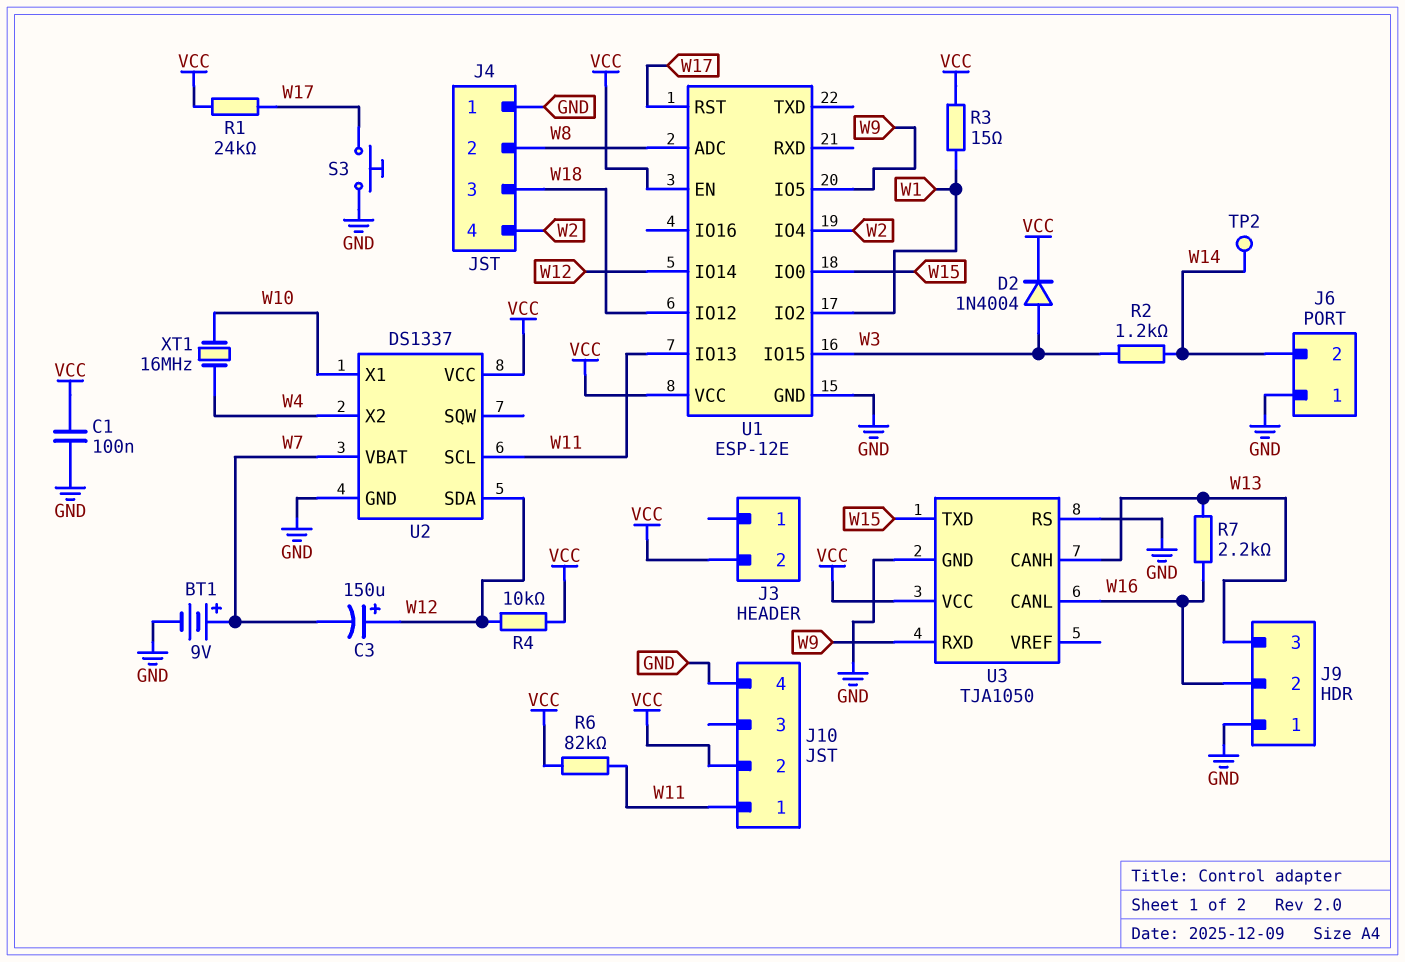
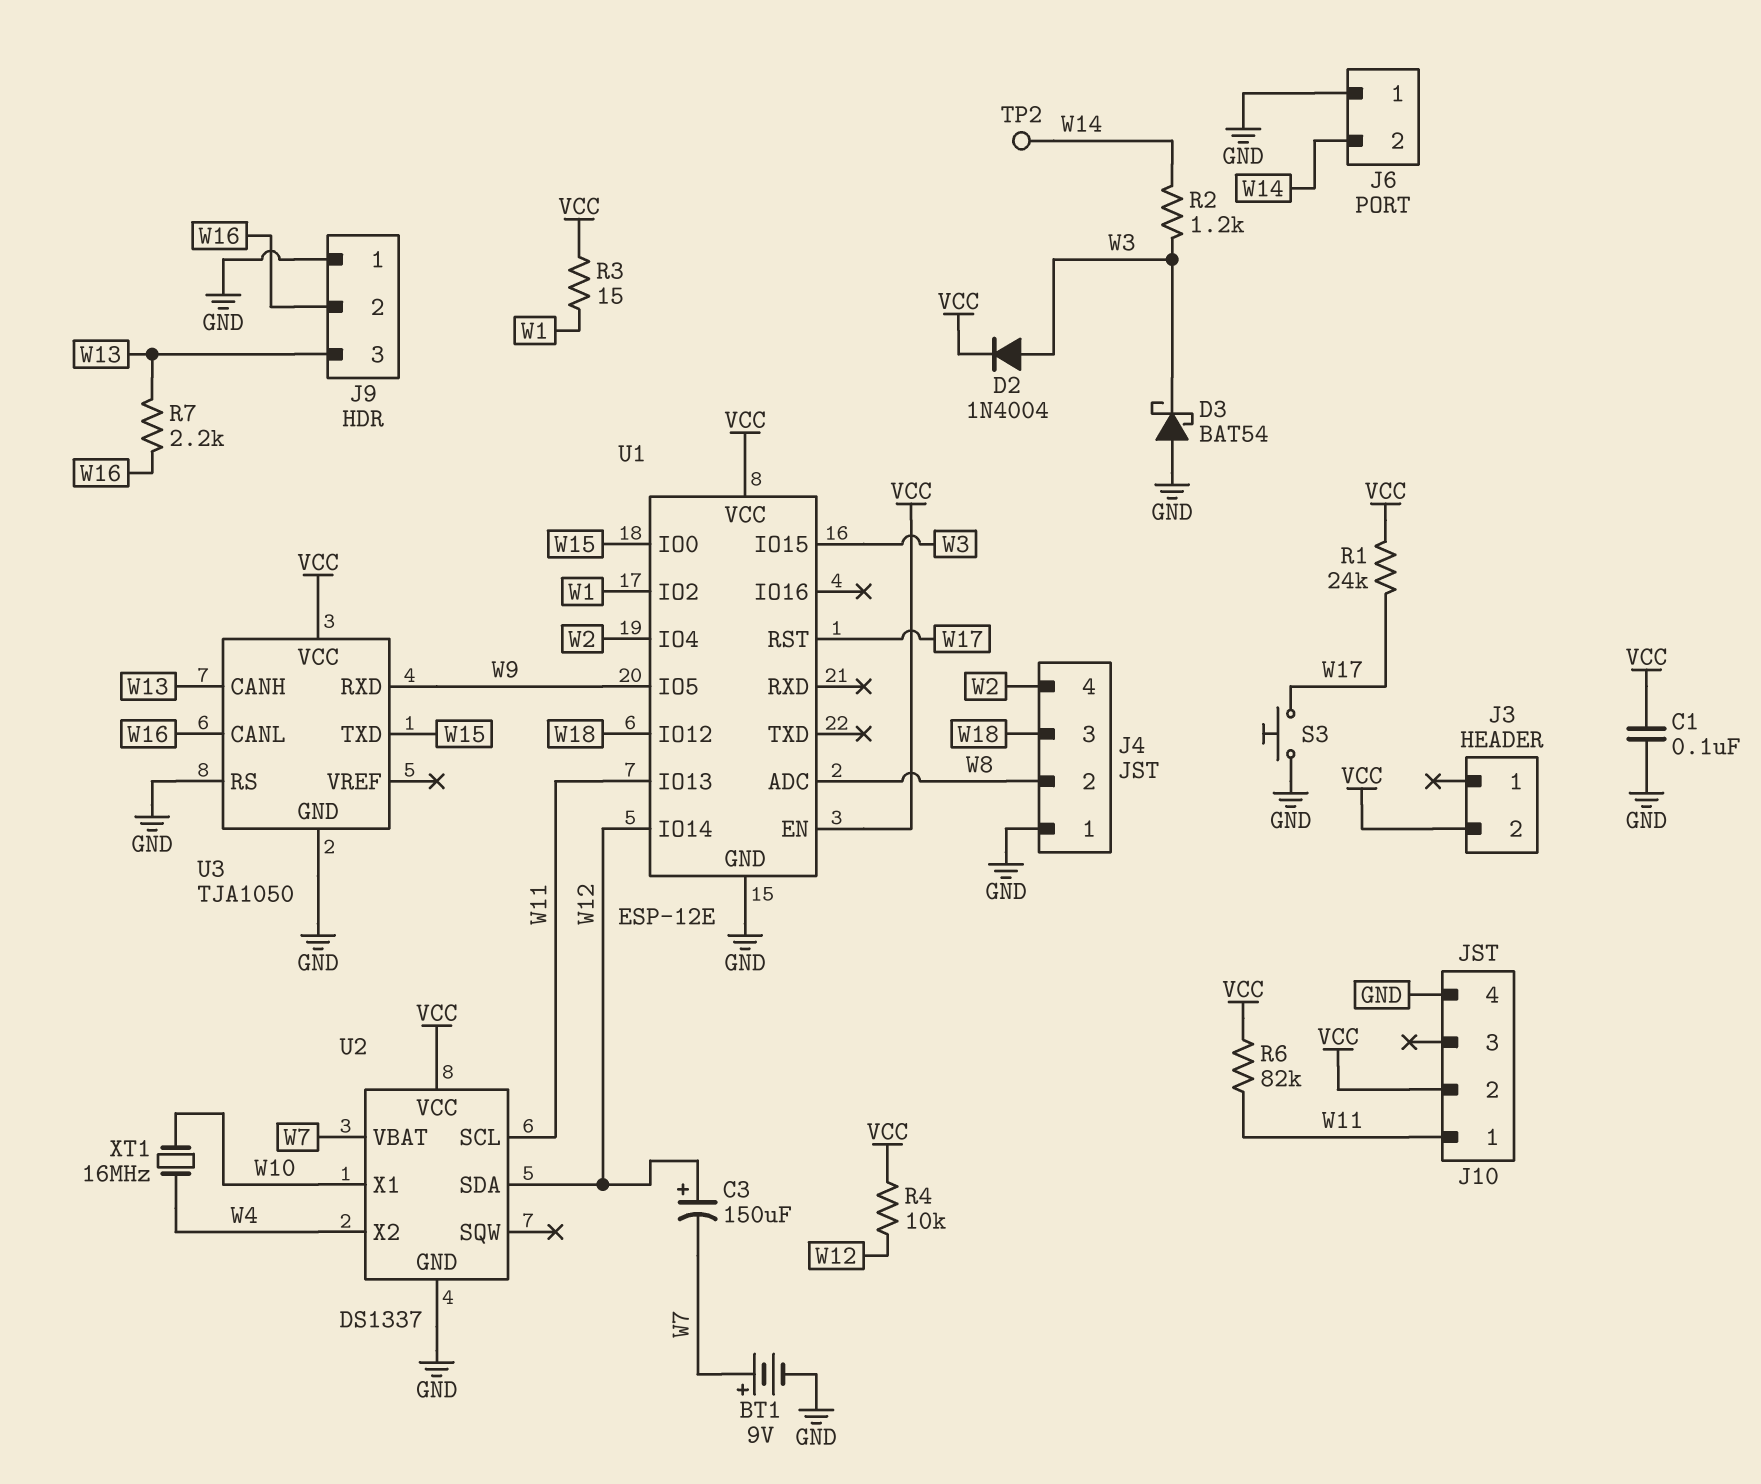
D3: none -> schottky BAT54 (A GND, K W3)

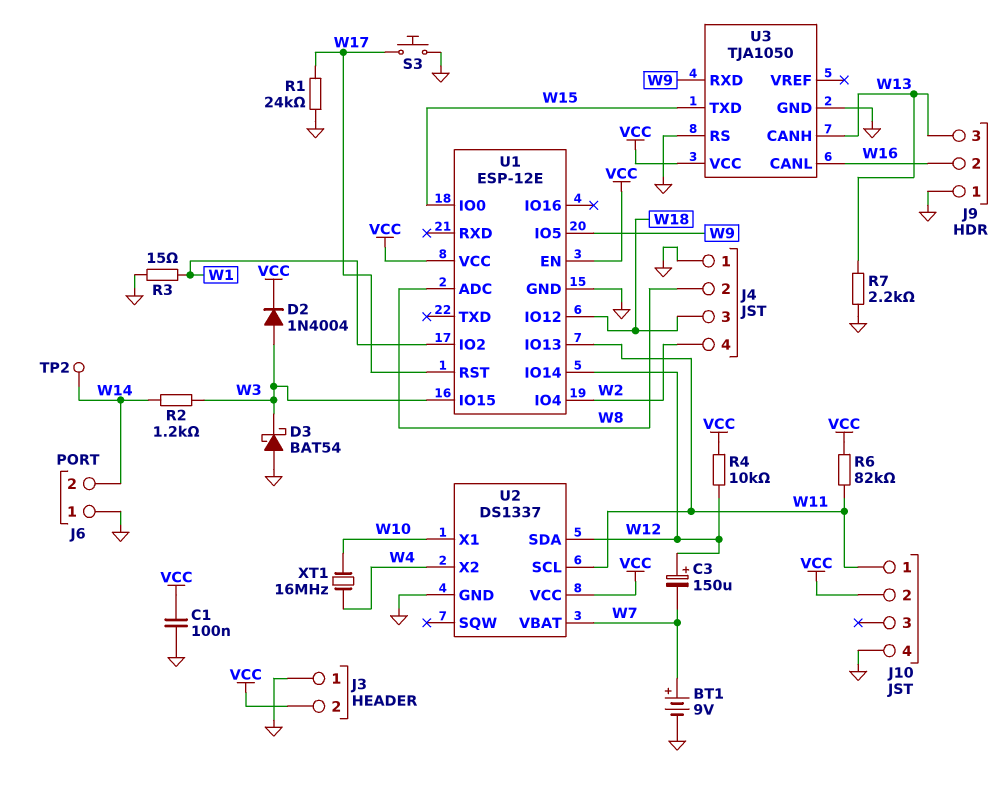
J3 pin 1: none -> GND
R1: 24k (VCC, W17) -> 24k (GND, W17)
R3: 15 (VCC, W1) -> 15 (GND, W1)
R7: 2.2k (W13, W16) -> 2.2k (GND, W13)

